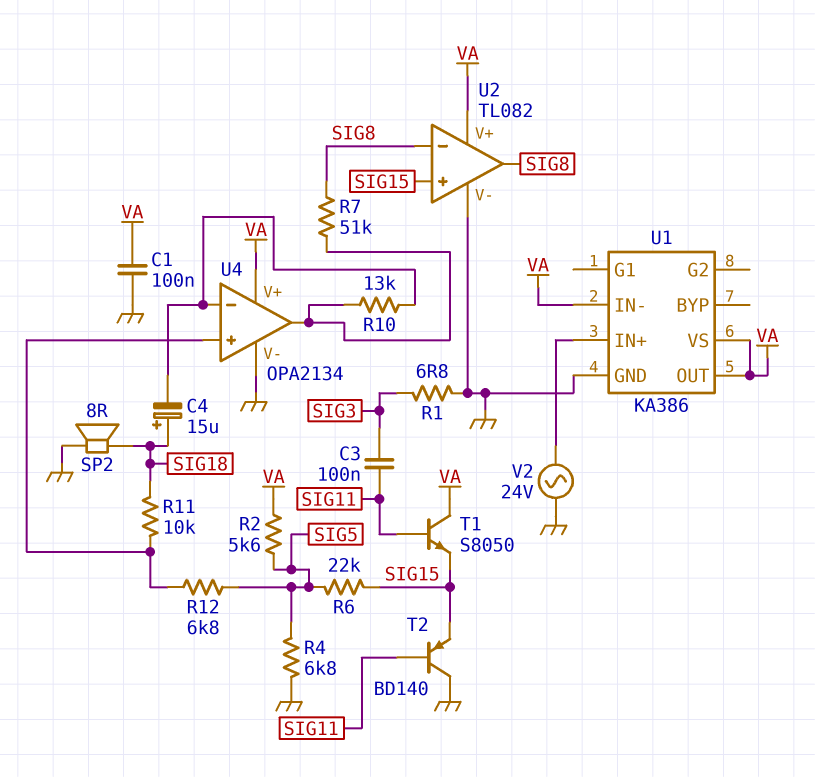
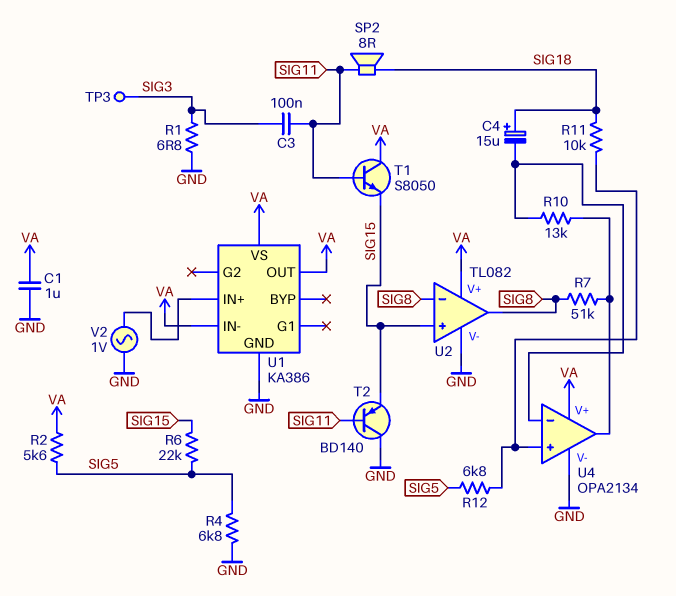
C1: 100nF (GND, VA) -> 1uF (GND, VA)
SP2: speaker 8R (GND, SIG18) -> speaker 8R (SIG11, SIG18)
TP3: none -> test point (SIG3)
V2: AC 24V (GND, U1/IN+) -> AC 1V (GND, U1/IN+)

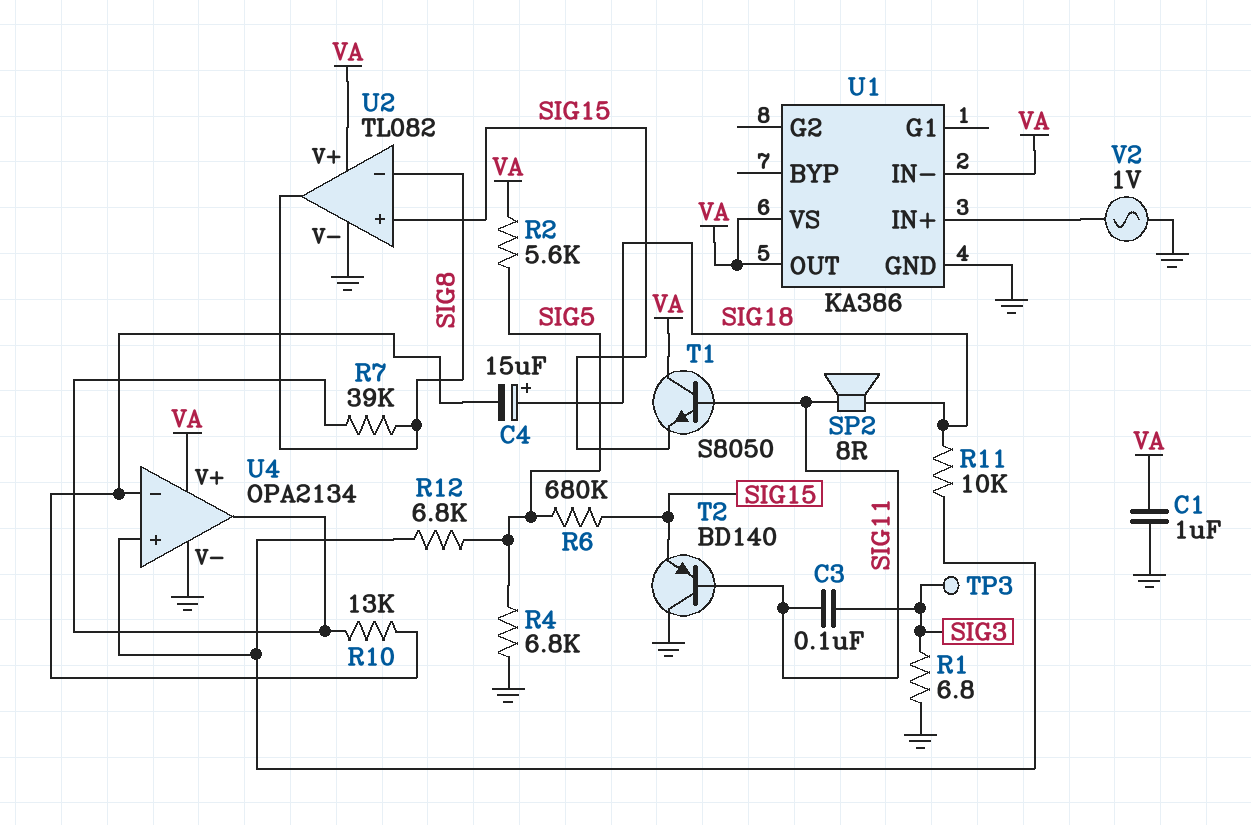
R6: 22k (SIG5, SIG15) -> 680k (SIG5, SIG15)
R7: 51k (SIG8, U4/out) -> 39k (SIG8, U4/out)

